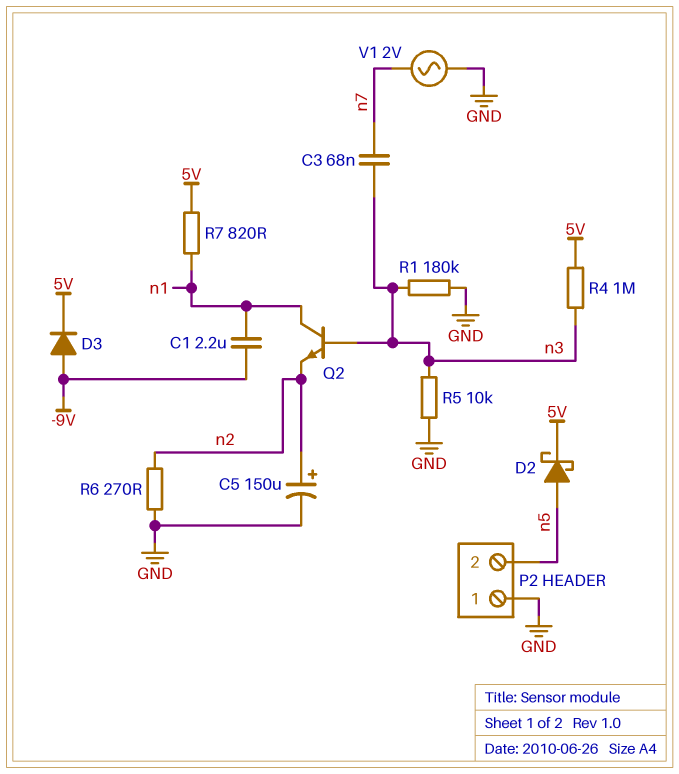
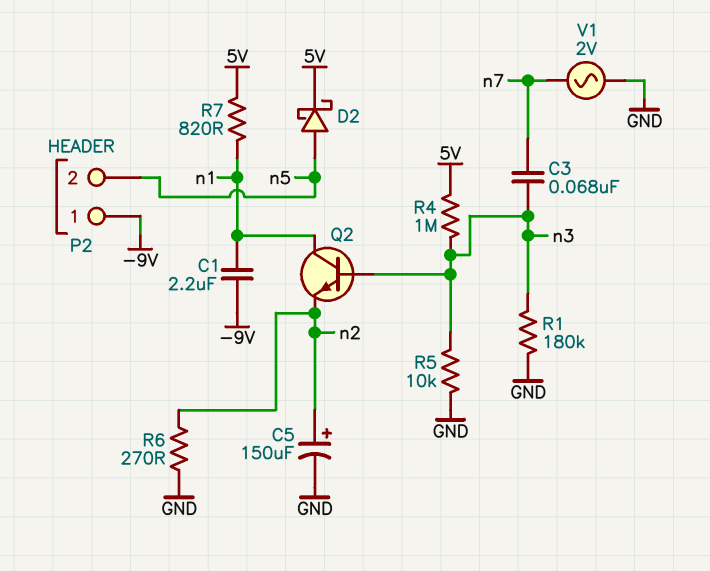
D3: diode (A -9V, K 5V) -> none
P2 pin 1: GND -> -9V

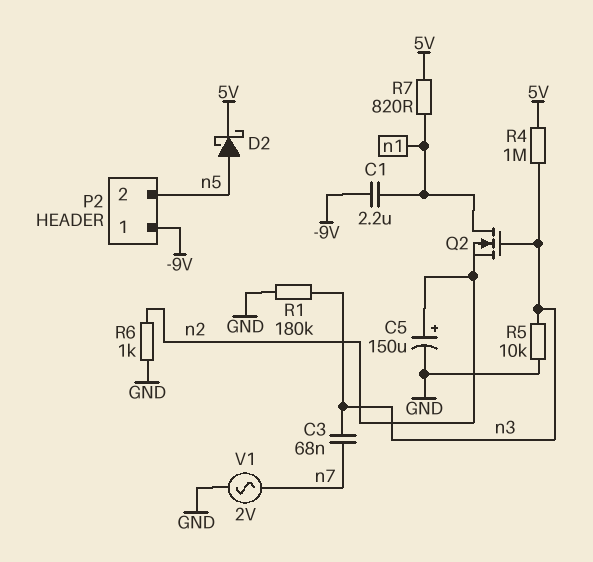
Q2: NPN (B n3, C n1, E n2) -> NMOS (G n3, D n1, S n2)
R6: 270 (GND, n2) -> 1k (GND, n2)

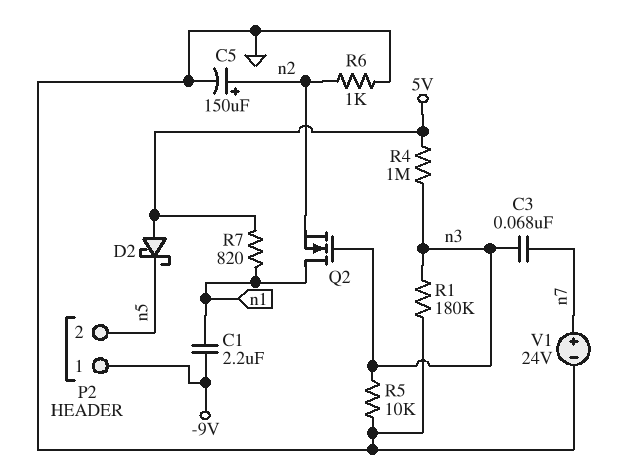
D2: schottky (A n5, K 5V) -> schottky (A 5V, K n5)
V1: AC 2V (GND, n7) -> 24V (plus n7, minus GND)

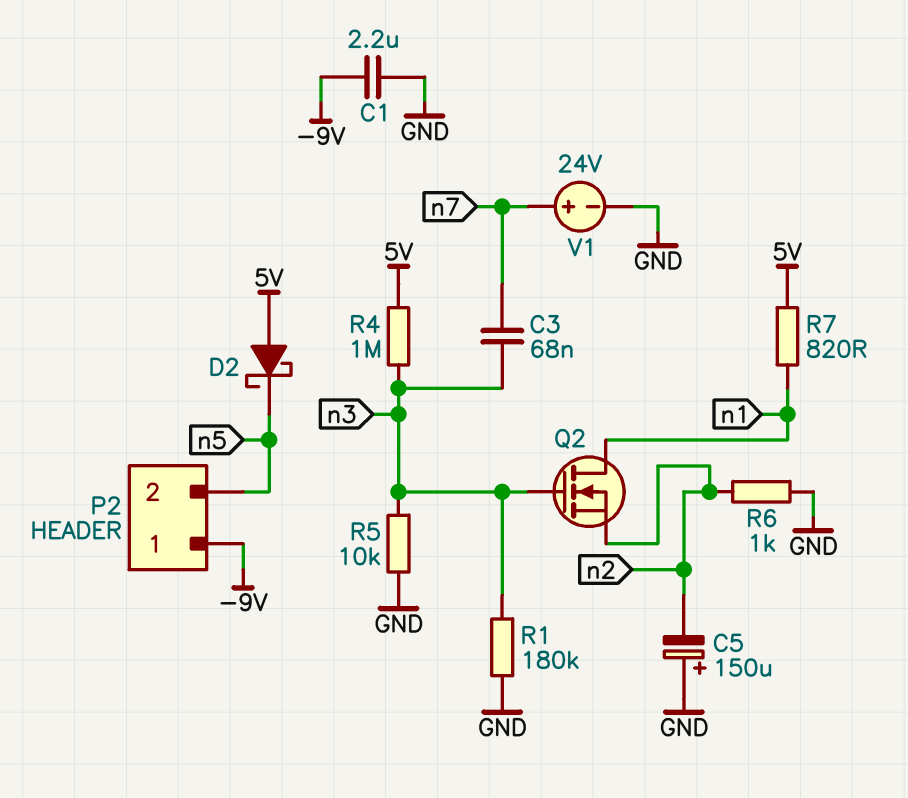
C1: 2.2uF (-9V, n1) -> 2.2uF (-9V, GND)
C5: 150uF (plus n2, minus GND) -> 150uF (plus GND, minus n2)

